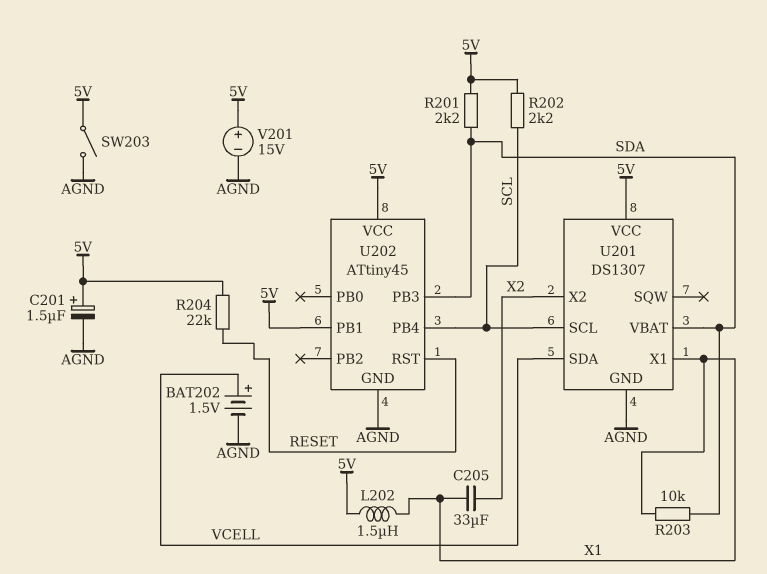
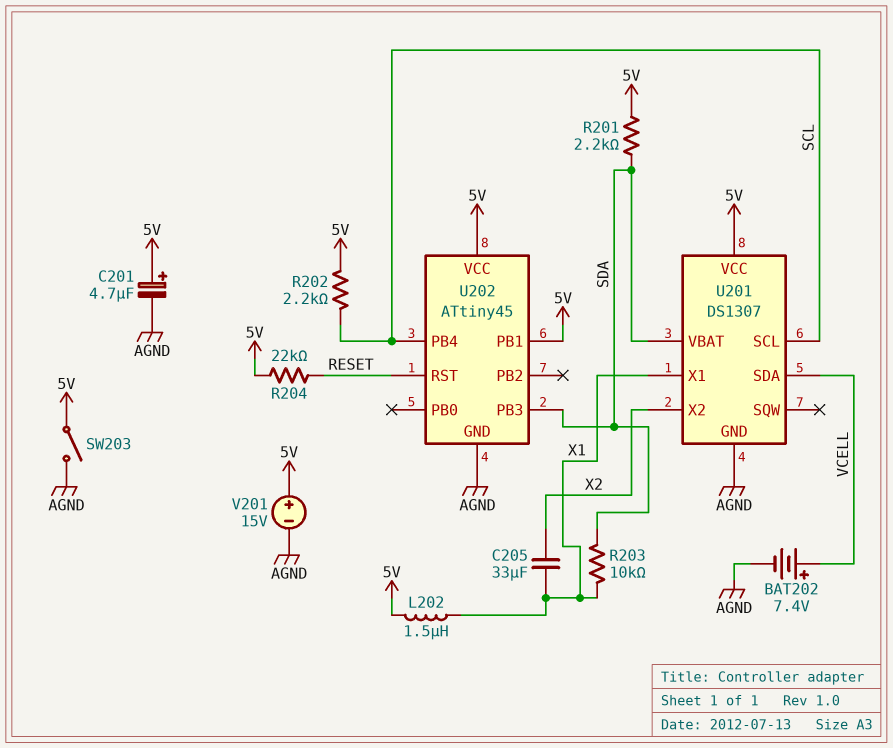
BAT202: 1.5V (plus VCELL, minus AGND) -> 7.4V (plus VCELL, minus AGND)
C201: 1.5uF (plus 5V, minus AGND) -> 4.7uF (plus 5V, minus AGND)

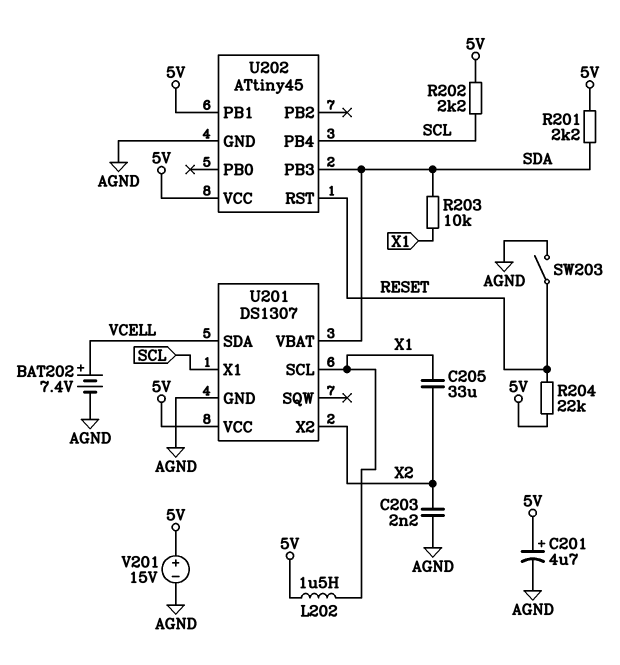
C203: none -> 2.2nF (AGND, X2)
SW203: switch (5V, AGND) -> switch (AGND, RESET)
U201 pin SCL: SCL -> X1
U201 pin X1: X1 -> SCL

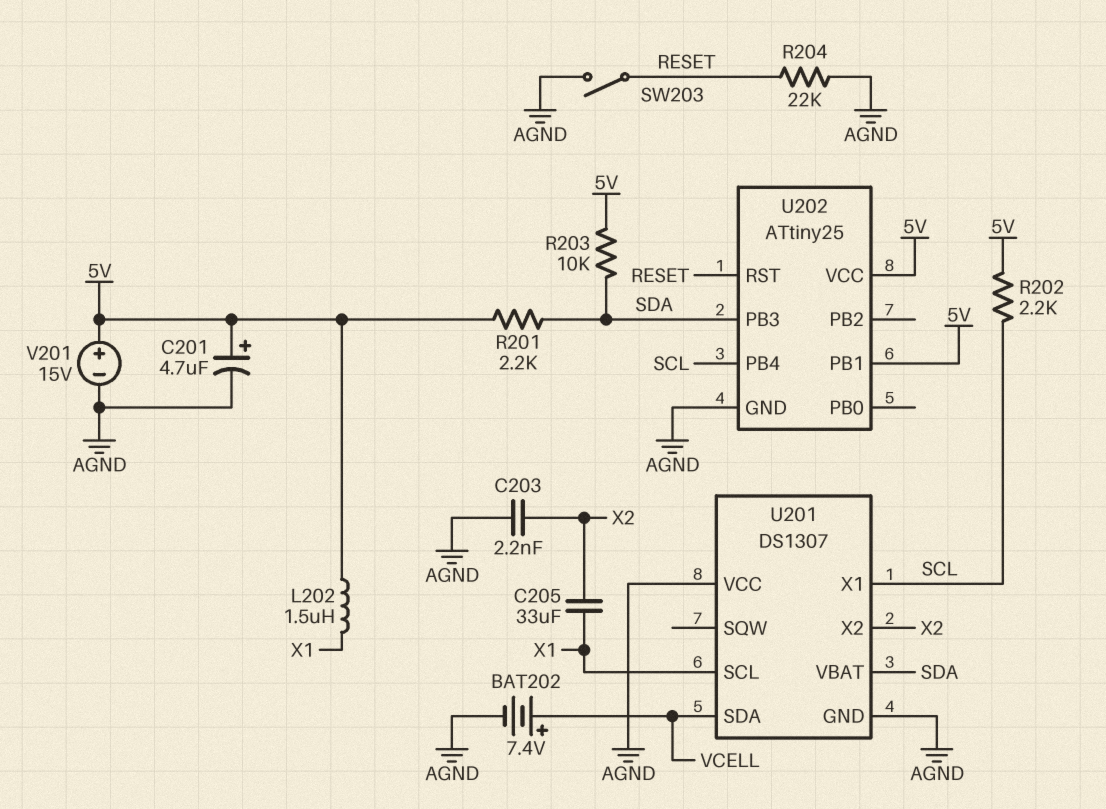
R203: 10k (SDA, X1) -> 10k (5V, SDA)
R204: 22k (5V, RESET) -> 22k (AGND, RESET)
U201 pin VCC: 5V -> AGND
U202: ATtiny45 -> ATtiny25

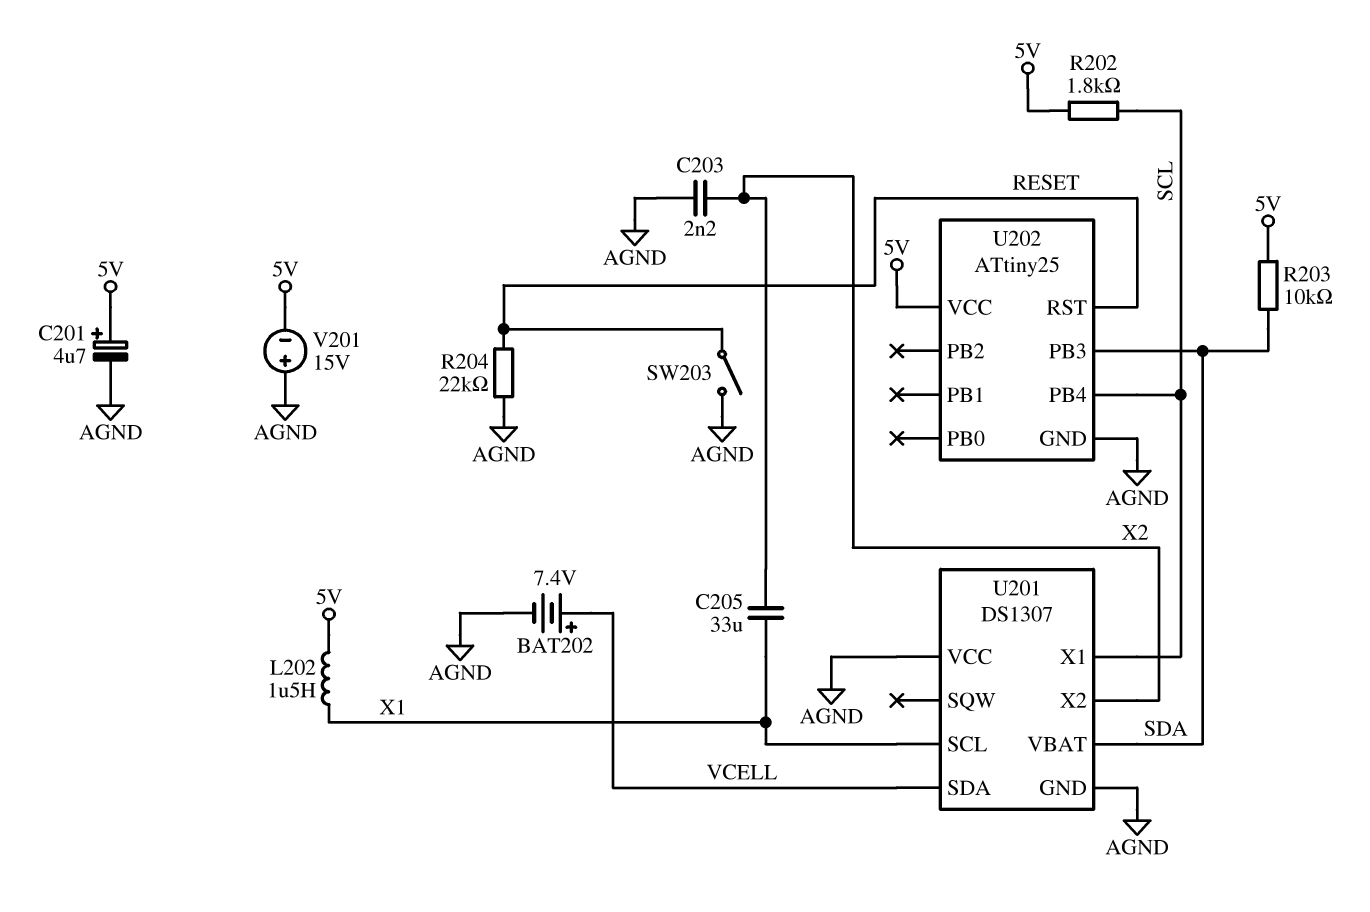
R201: 2.2k (5V, SDA) -> none
R202: 2.2k (5V, SCL) -> 1.8k (5V, SCL)
U202 pin PB1: 5V -> none
V201: 15V (plus 5V, minus AGND) -> 15V (plus AGND, minus 5V)

